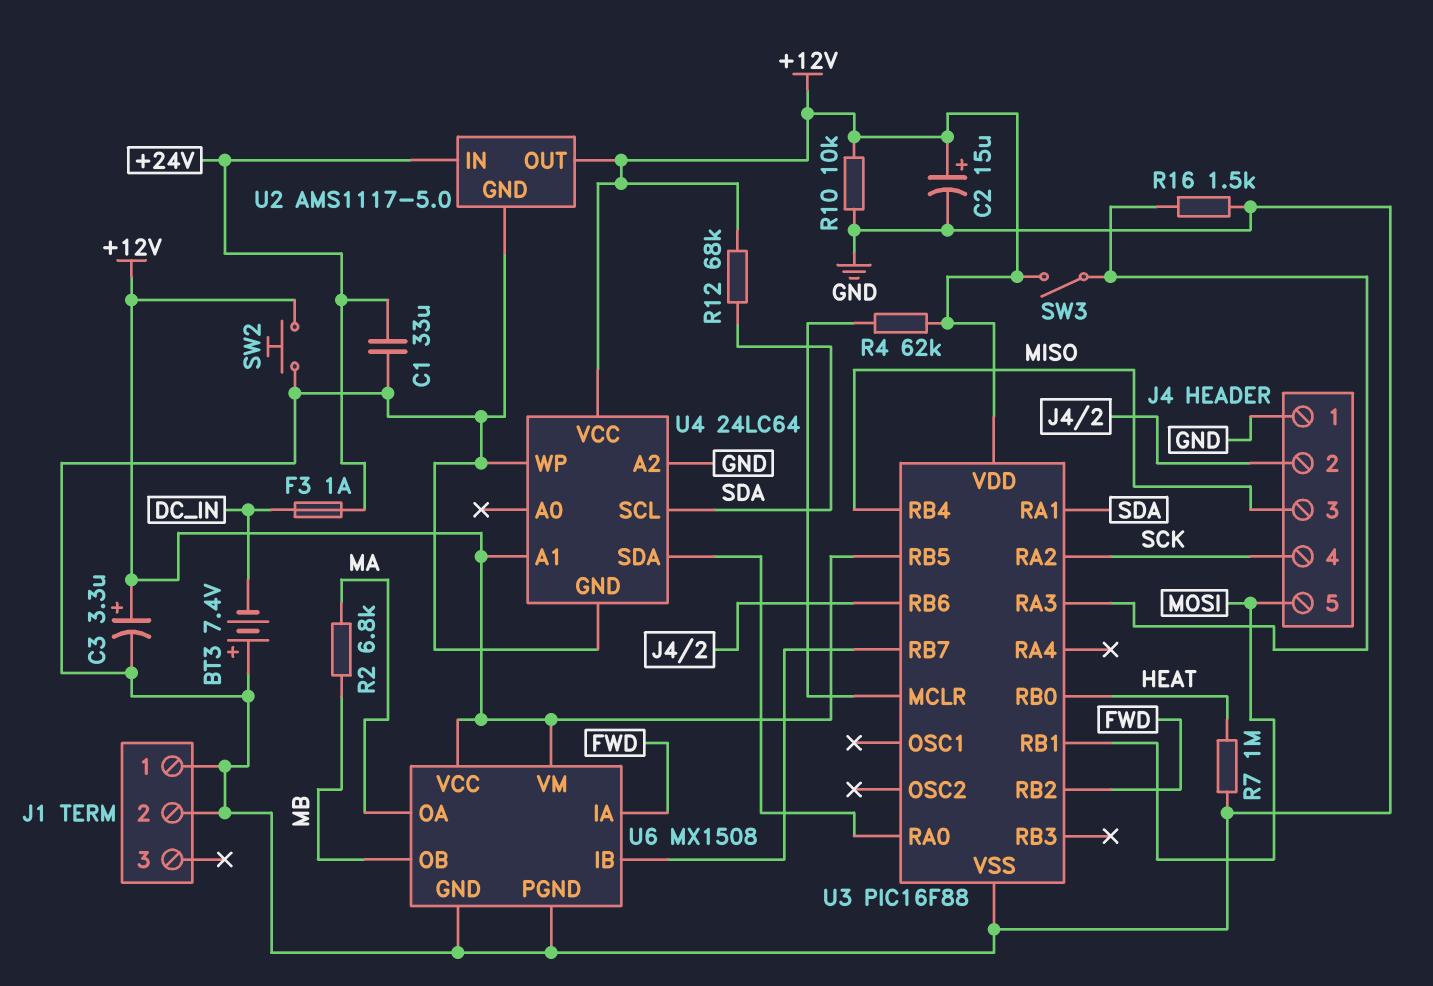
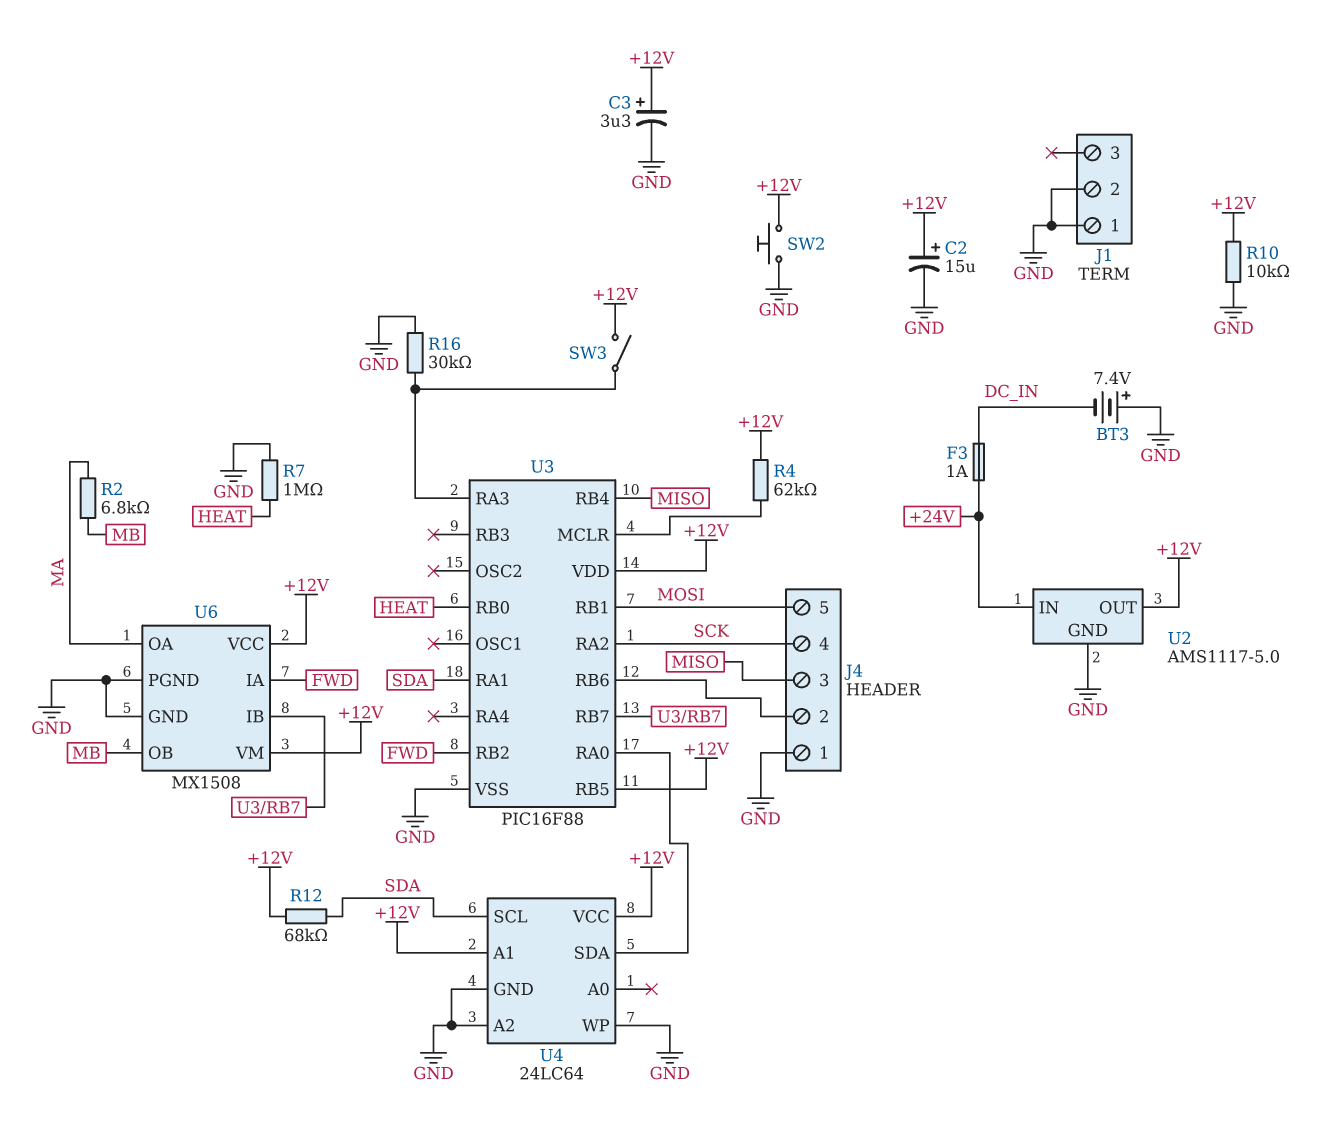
C1: 33uF (+24V, GND) -> none
R16: 1.5k (GND, U3/RA3) -> 30k (GND, U3/RA3)

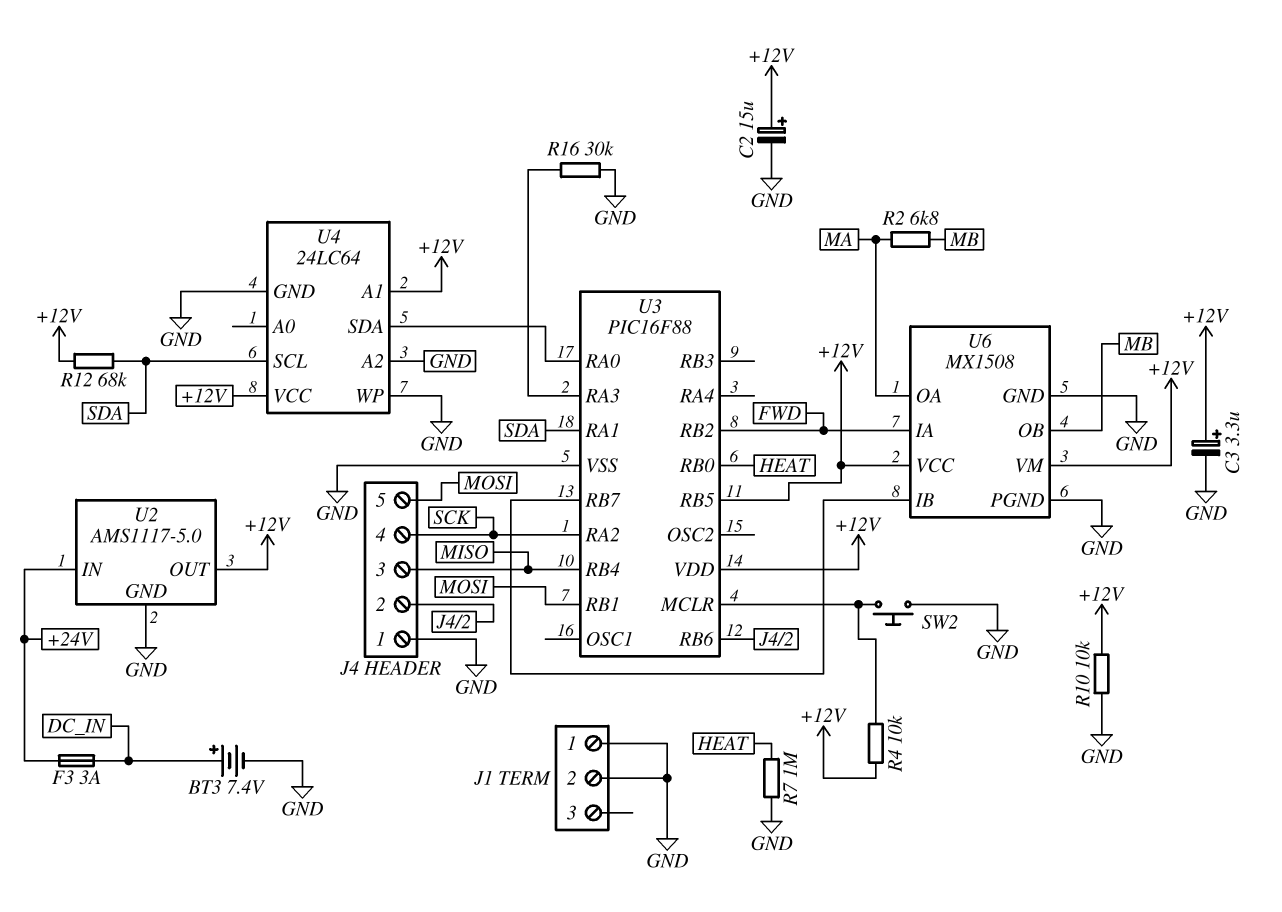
BT3: 7.4V (plus GND, minus DC_IN) -> 7.4V (plus DC_IN, minus GND)
F3: 1A (+24V, DC_IN) -> 3A (+24V, DC_IN)
R4: 62k (+12V, U3/MCLR) -> 10k (+12V, U3/MCLR)
SW2: button (+12V, GND) -> button (GND, U3/MCLR)
SW3: switch (+12V, U3/RA3) -> none

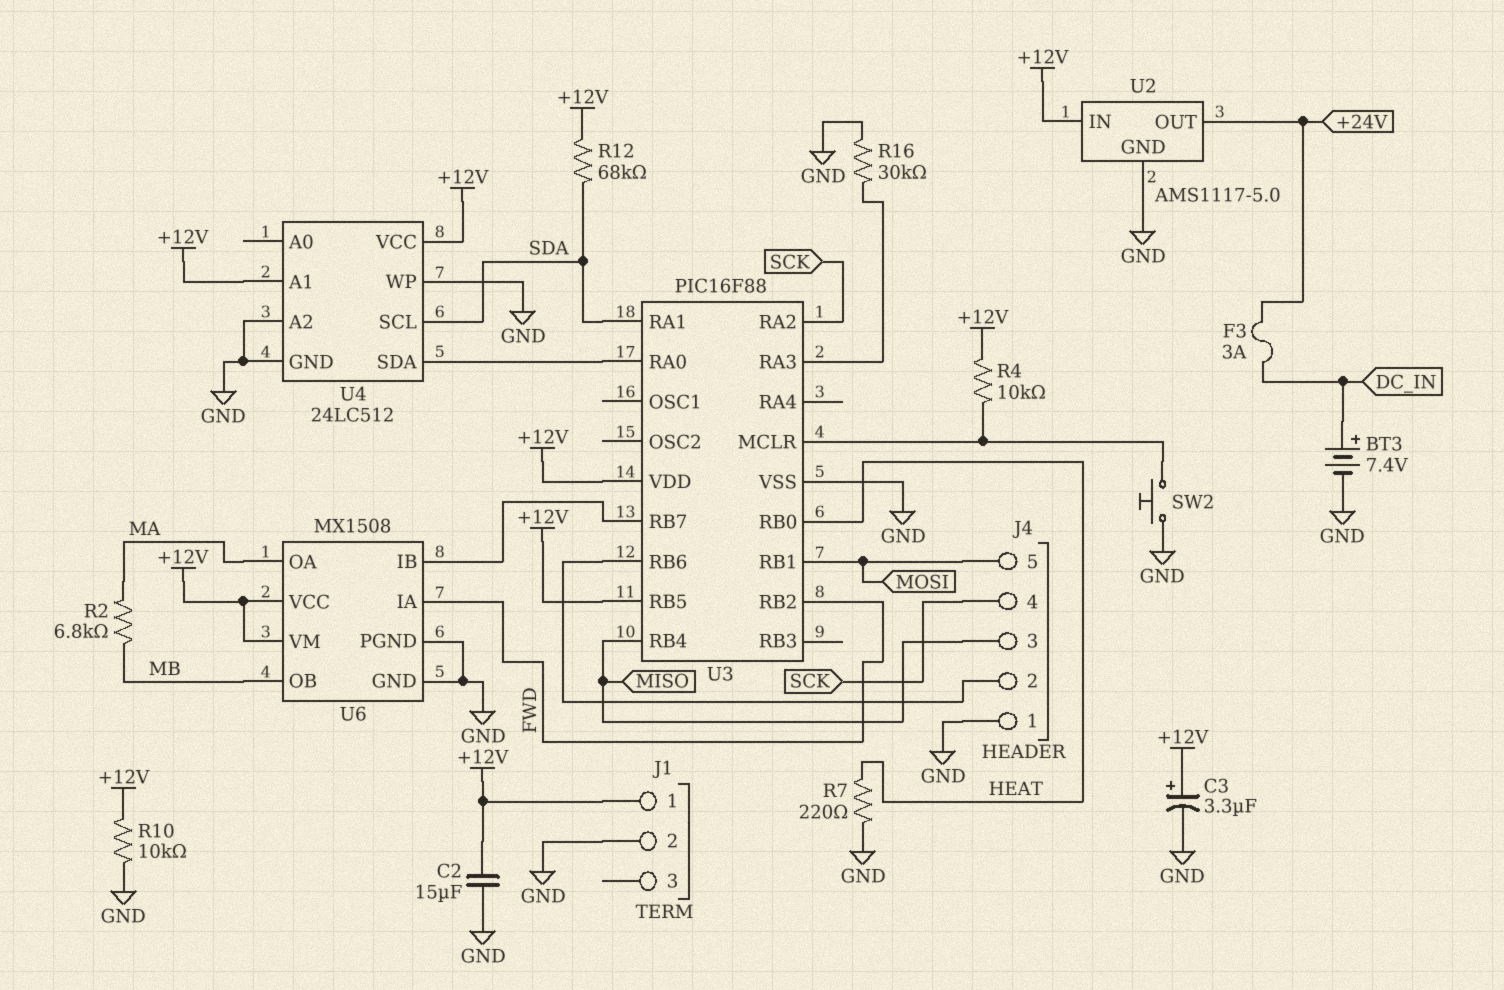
C2: 15uF (plus +12V, minus GND) -> 15uF (+12V, GND)
J1 pin 1: GND -> +12V
R7: 1M (GND, HEAT) -> 220 (GND, HEAT)
U2 pin IN: +24V -> +12V
U2 pin OUT: +12V -> +24V
U4: 24LC64 -> 24LC512

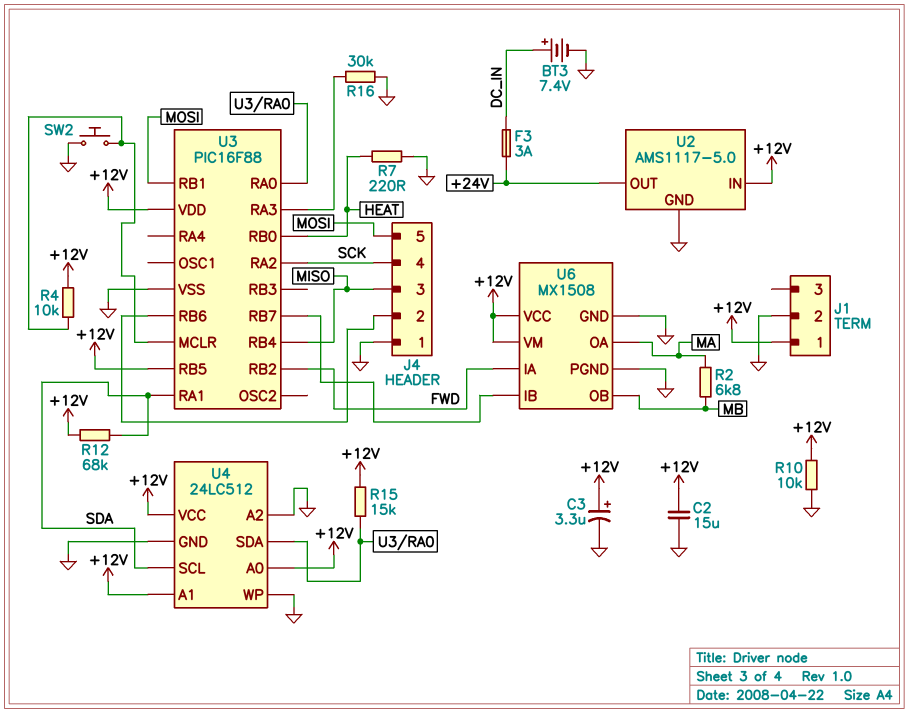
R15: none -> 15k (+12V, U3/RA0)
U4 pin A0: none -> +12V

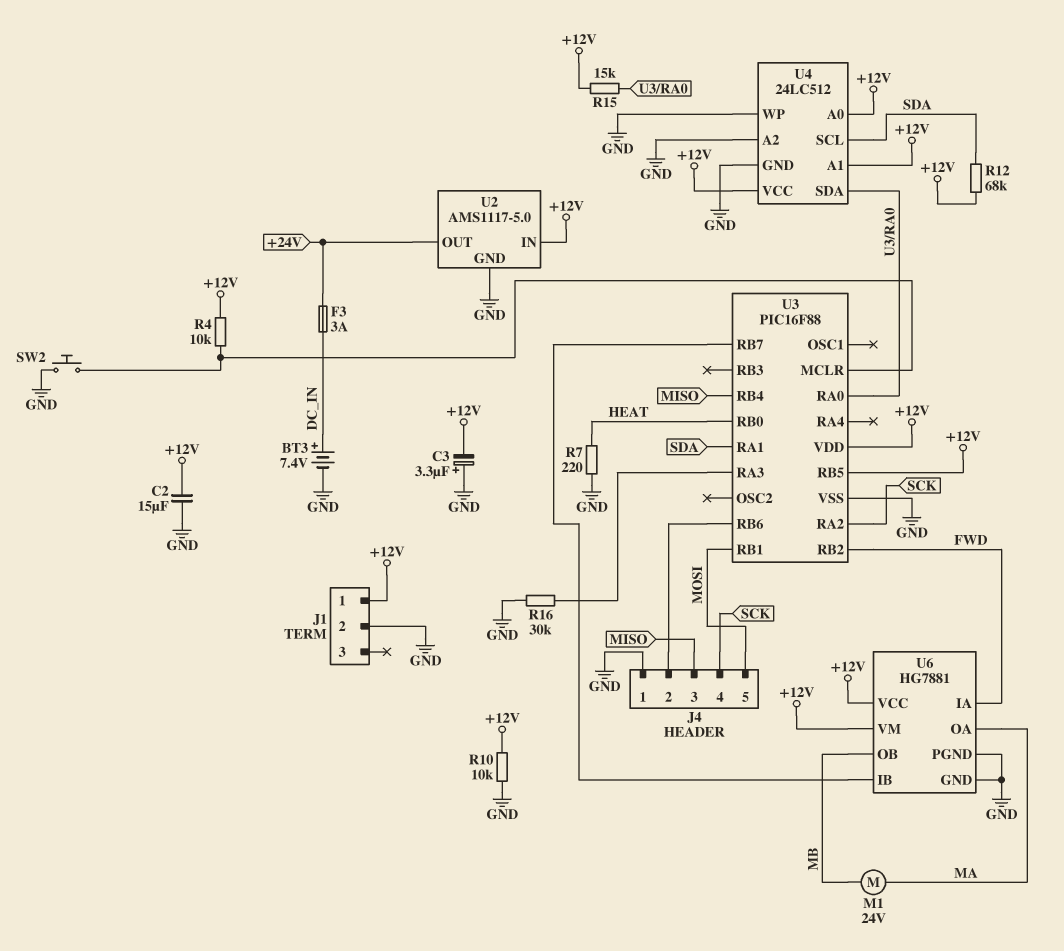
C3: 3.3uF (plus +12V, minus GND) -> 3.3uF (plus GND, minus +12V)
M1: none -> motor 24V (MA, MB)
R2: 6.8k (MA, MB) -> none
U6: MX1508 -> HG7881

